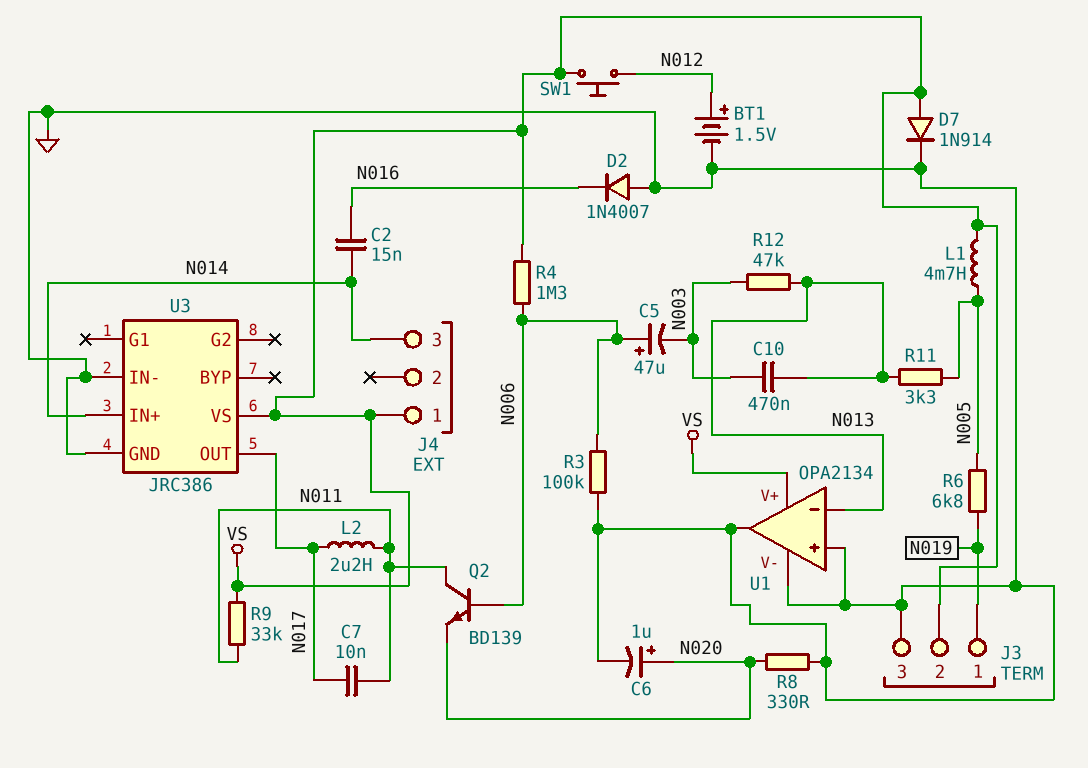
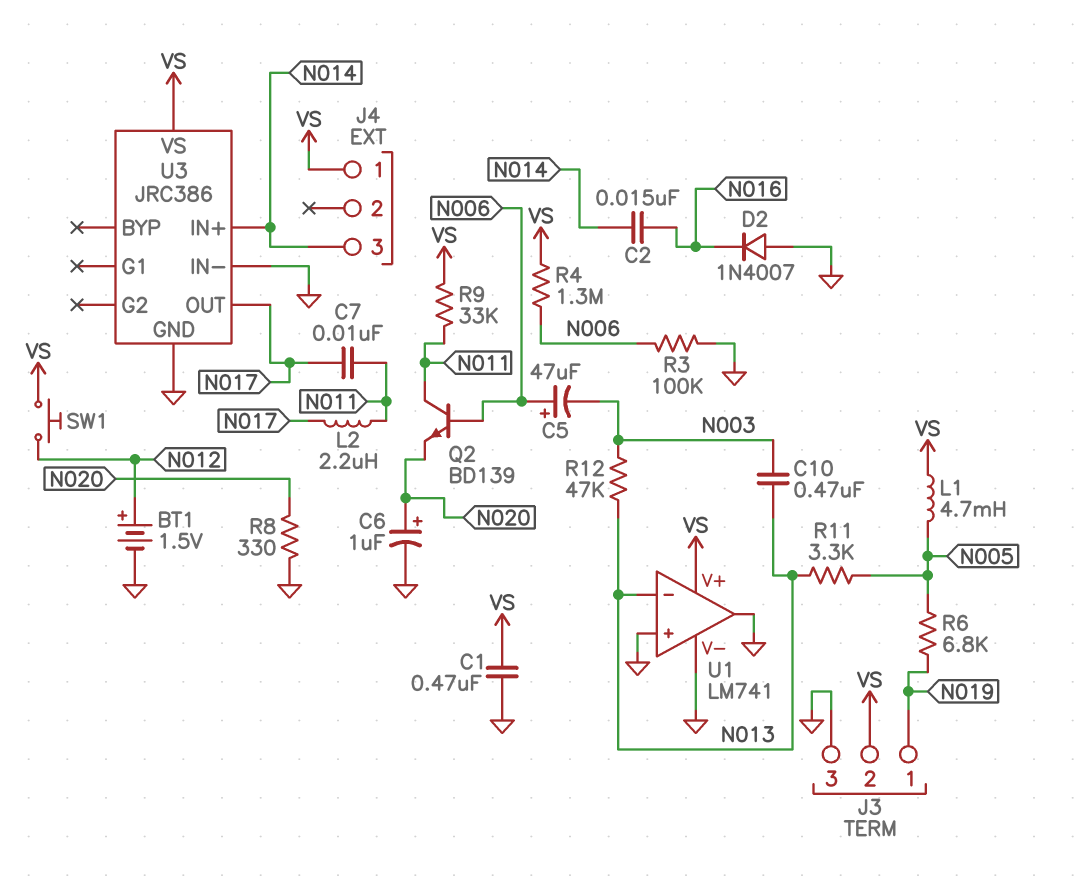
C1: none -> 470nF (GND, VS)
D7: diode 1N914 (A VS, K GND) -> none
U1: OPA2134 -> LM741

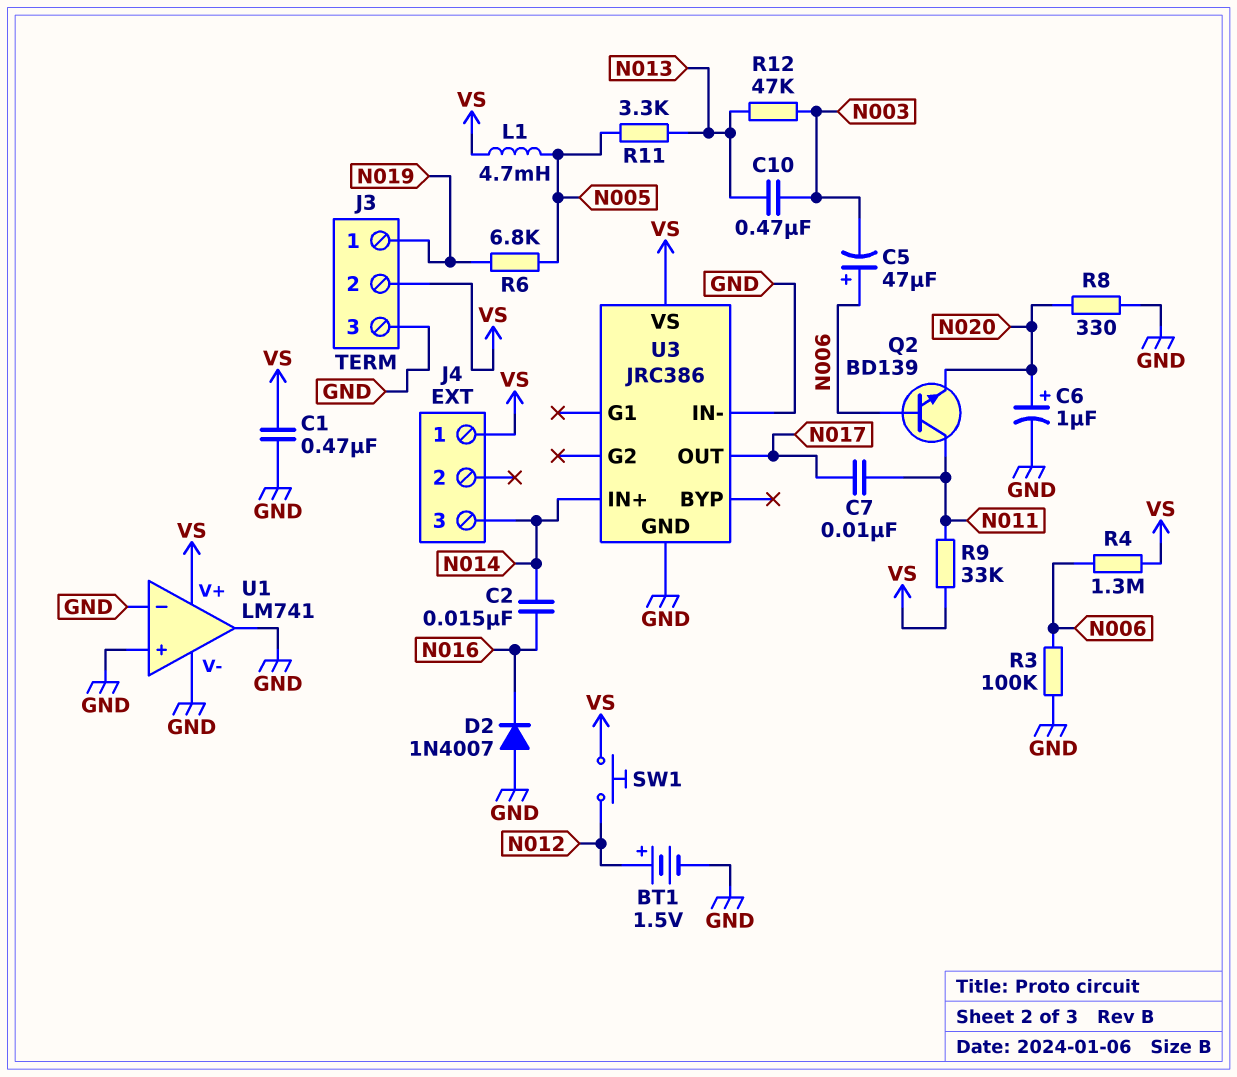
L2: 2.2uH (N011, N017) -> none
U1 pin in-: N013 -> GND

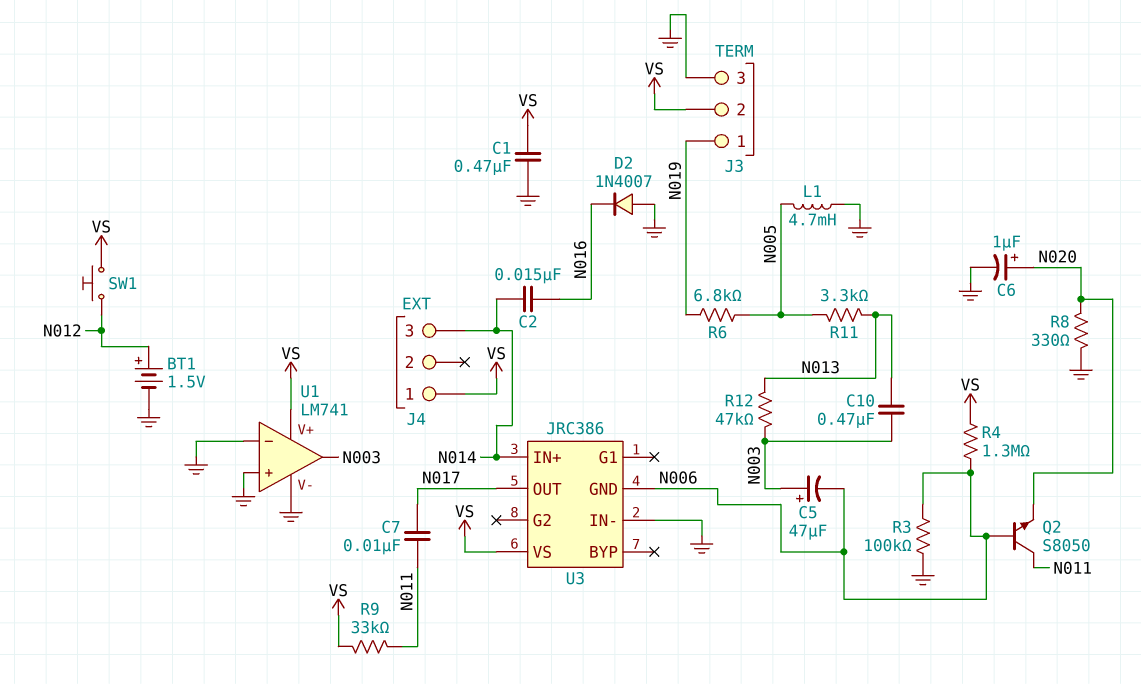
C5: 47uF (plus N006, minus N003) -> 47uF (plus N003, minus N006)
L1: 4.7mH (N005, VS) -> 4.7mH (GND, N005)
Q2: NPN BD139 (B N006, C N011, E N020) -> NPN S8050 (B N006, C N011, E N020)
U1 pin out: GND -> N003
U3 pin GND: GND -> N006

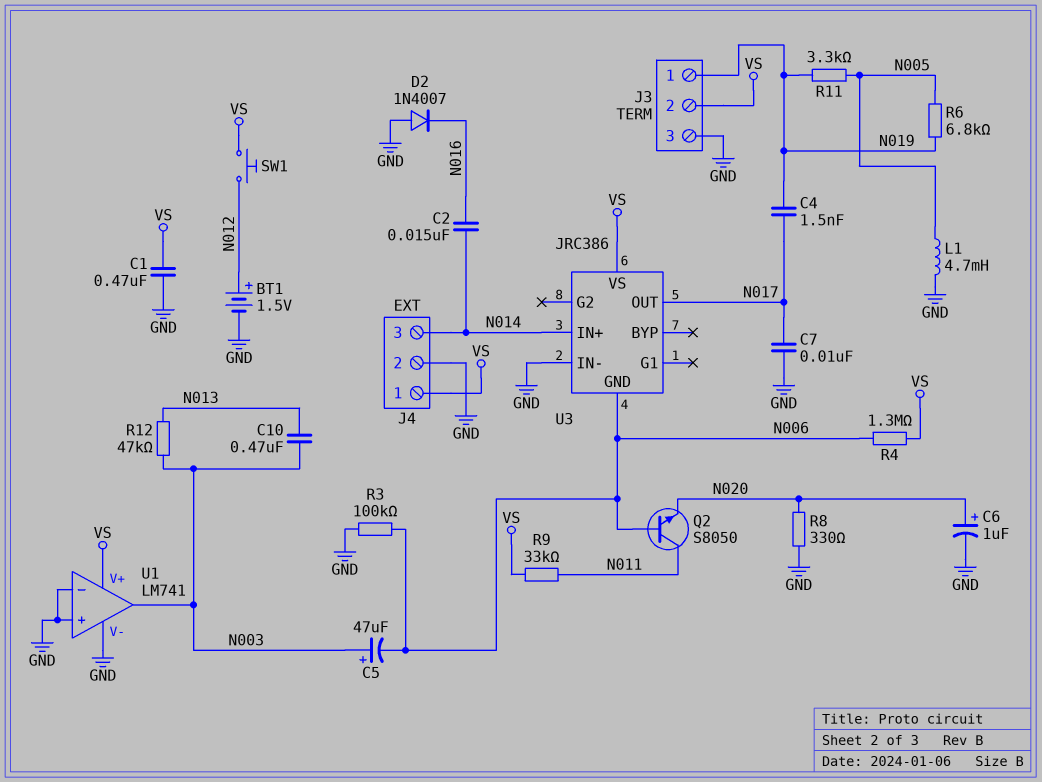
C4: none -> 1.5nF (N017, N019)
C7: 10nF (N011, N017) -> 10nF (GND, N017)
J4 pin 2: none -> GND
R11: 3.3k (N005, N013) -> 3.3k (N005, N019)

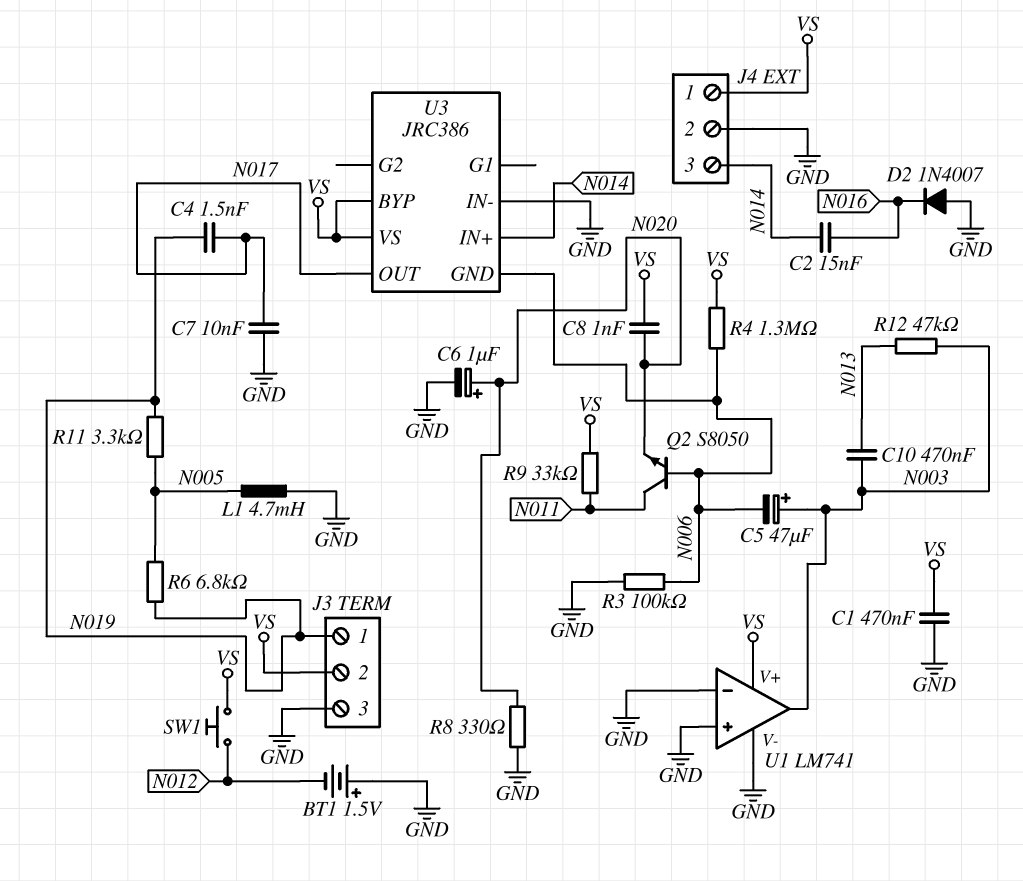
BT1: 1.5V (plus N012, minus GND) -> 1.5V (plus GND, minus N012)
C8: none -> 1nF (N020, VS)
U3 pin BYP: none -> VS

